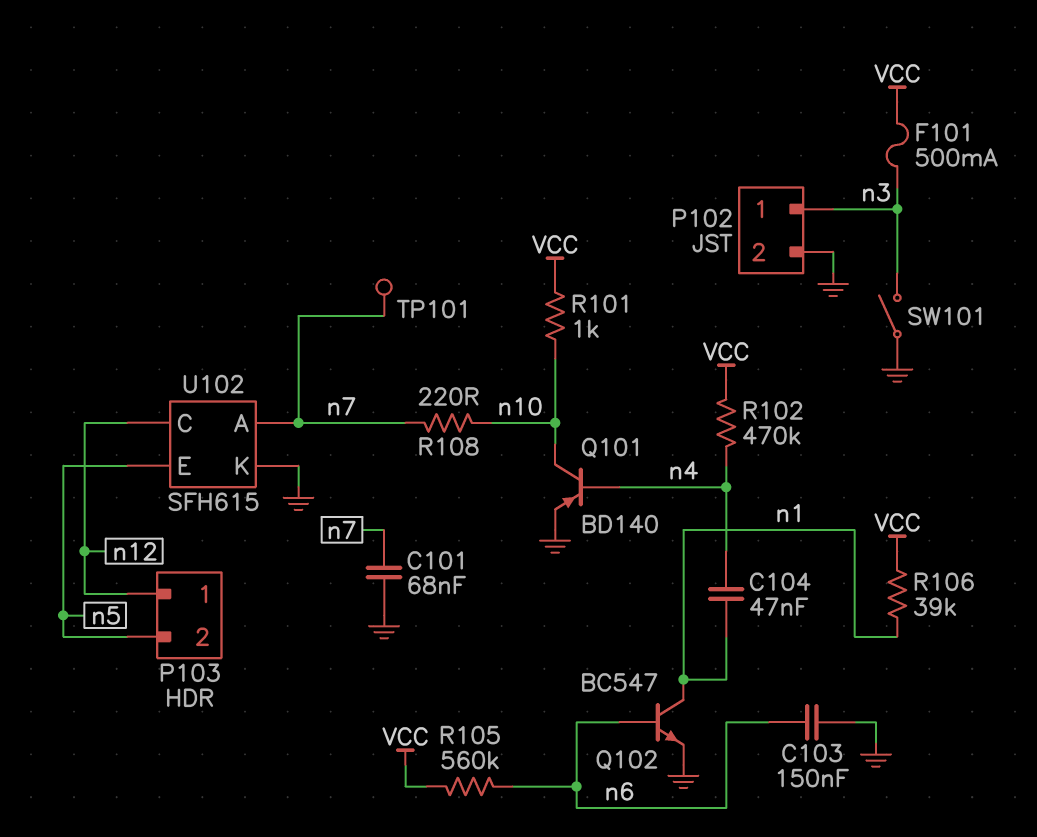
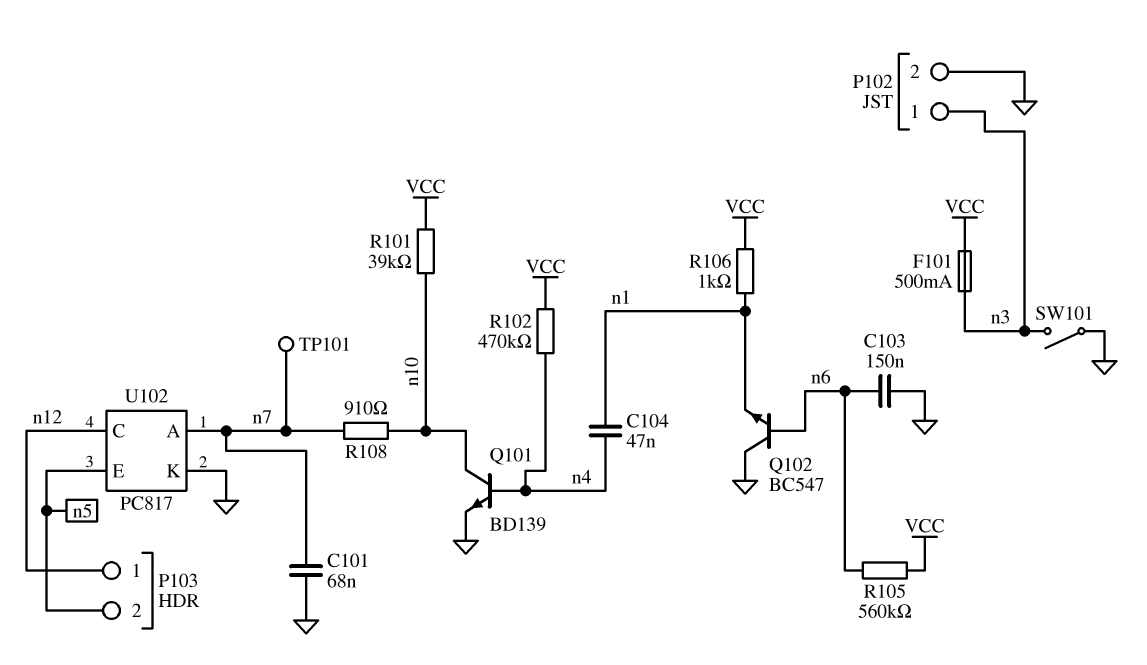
Q101: PNP BD140 (B n4, C n10, E GND) -> NPN BD139 (B n4, C n10, E GND)
Q102: NPN BC547 (B n6, C n1, E GND) -> NPN BC547 (B n6, C GND, E n1)
R101: 1k (VCC, n10) -> 39k (VCC, n10)
R106: 39k (VCC, n1) -> 1k (VCC, n1)
R108: 220 (n7, n10) -> 910 (n7, n10)
U102: SFH615 -> PC817

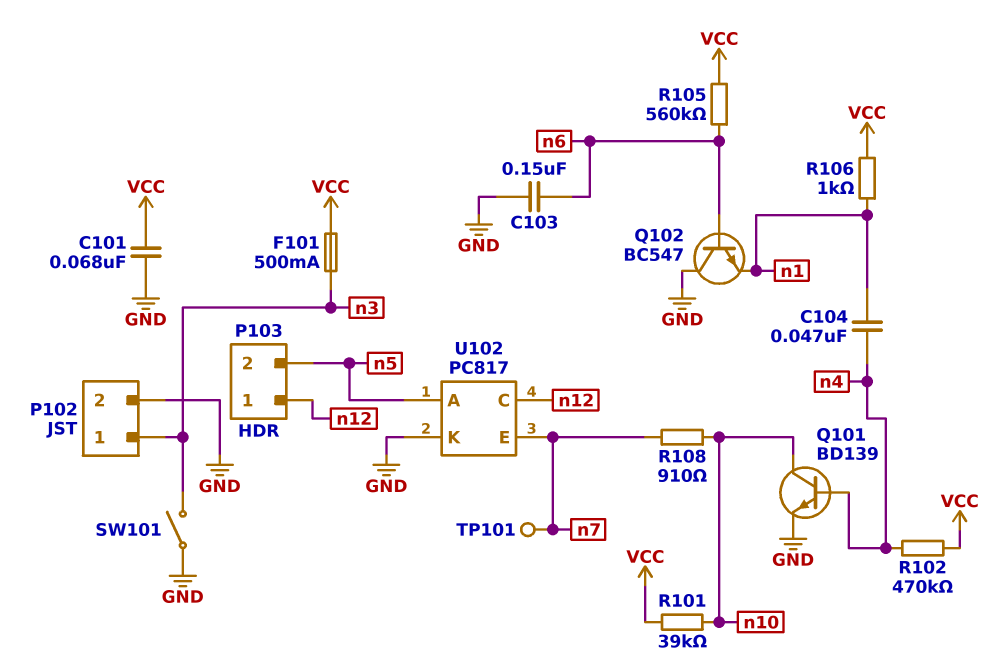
C101: 68nF (GND, n7) -> 68nF (GND, VCC)
U102 pin A: n7 -> n5
U102 pin E: n5 -> n7

